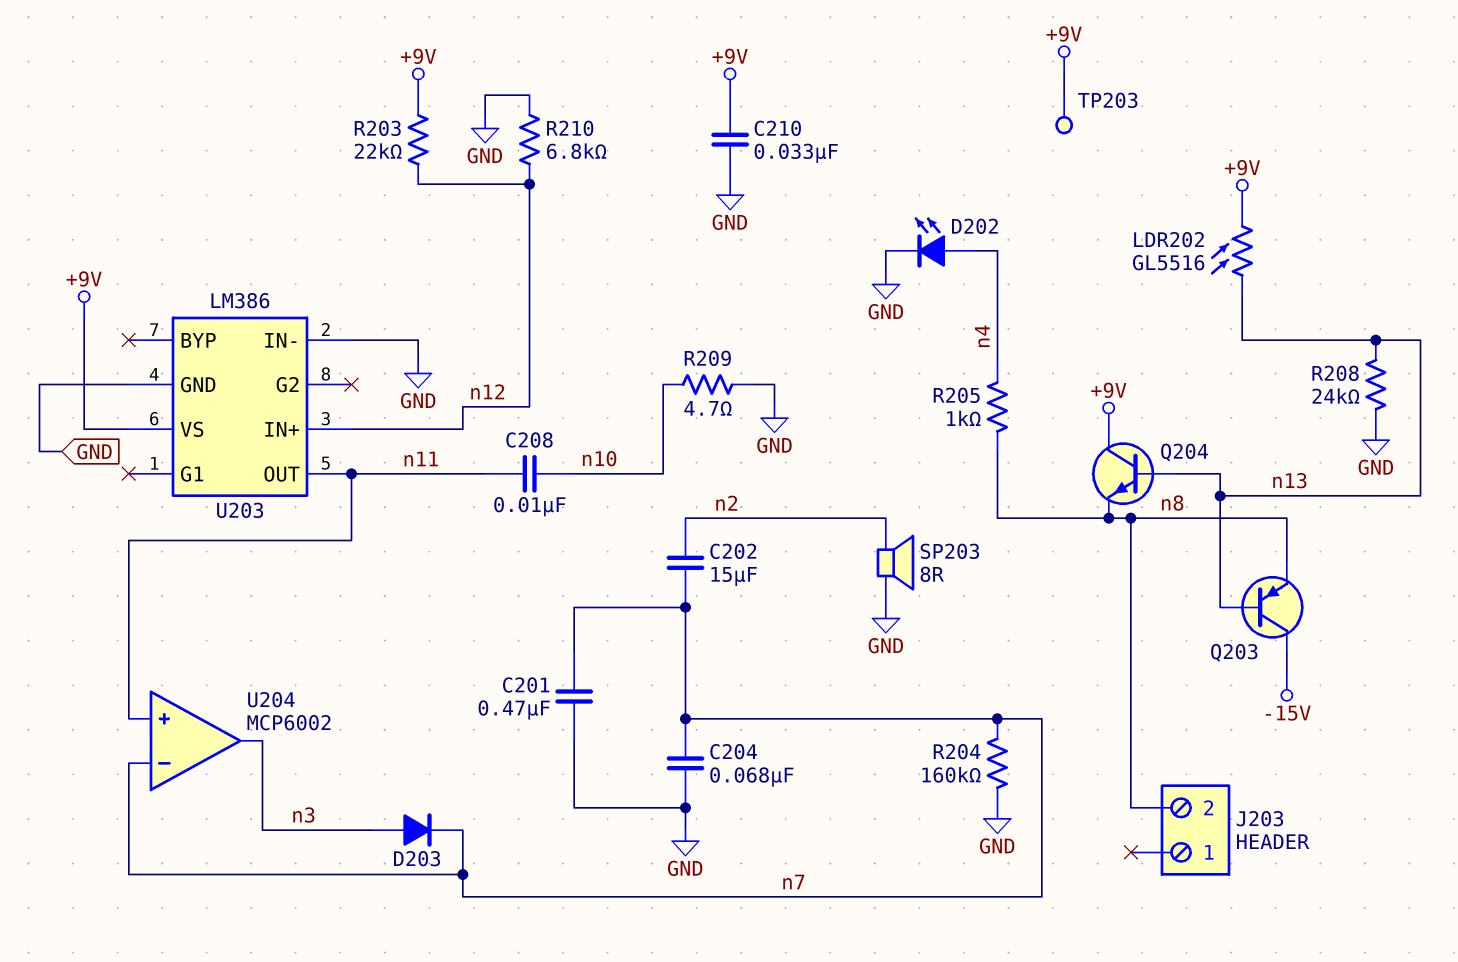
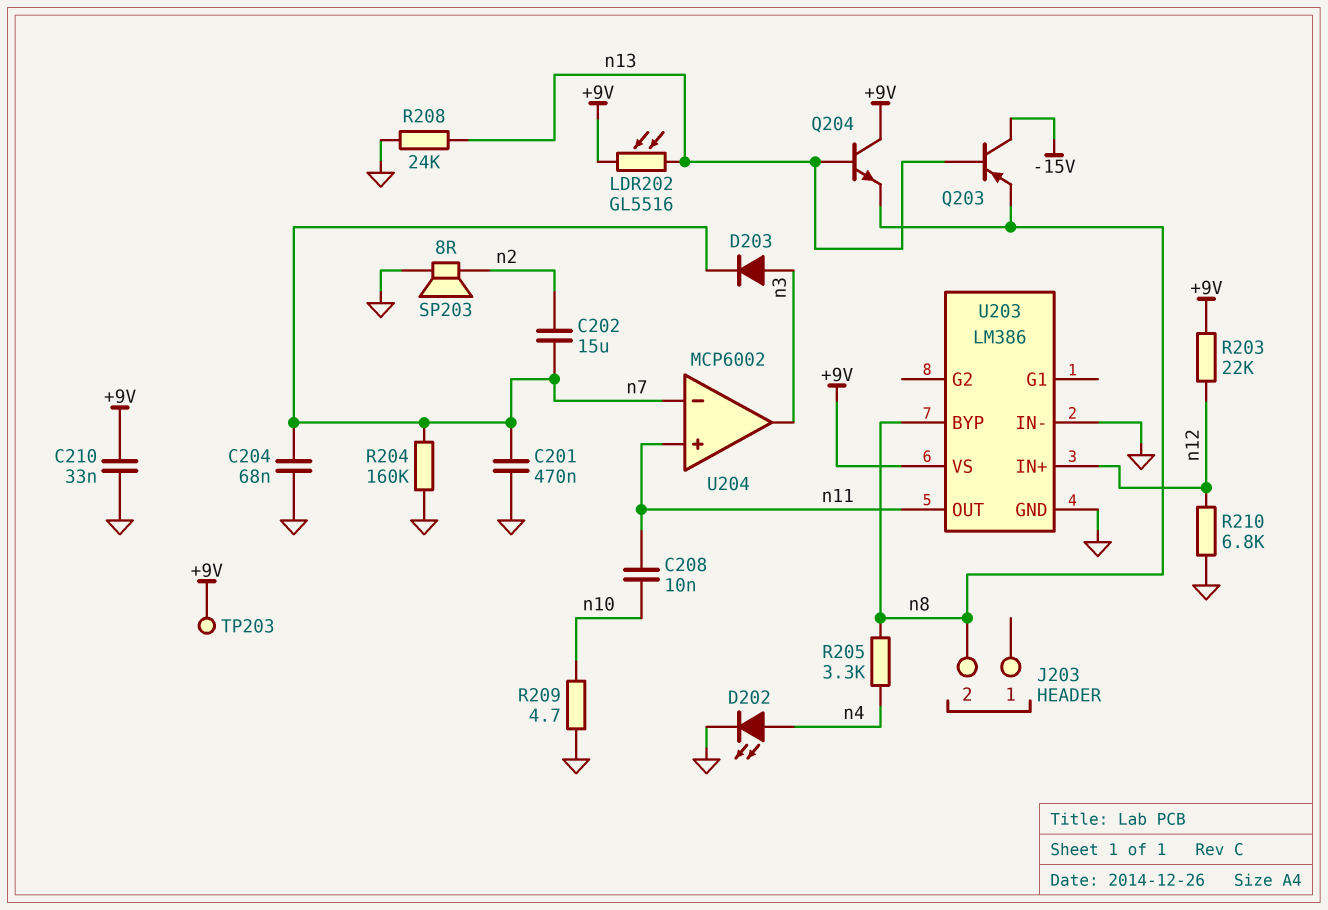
R205: 1k (n4, n8) -> 3.3k (n4, n8)
U203 pin BYP: none -> n8

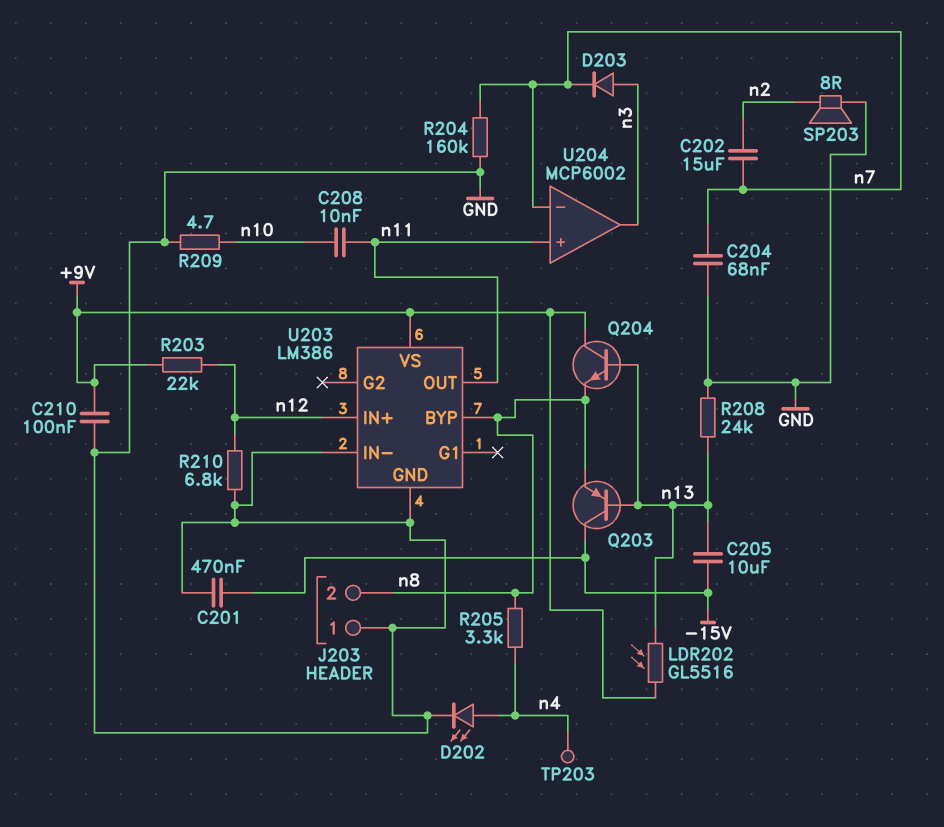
C201: 470nF (GND, n7) -> 470nF (-15V, GND)
C205: none -> 10uF (-15V, n13)
C210: 33nF (+9V, GND) -> 100nF (+9V, GND)
J203 pin 1: none -> GND
TP203: test point (+9V) -> test point (n4)

